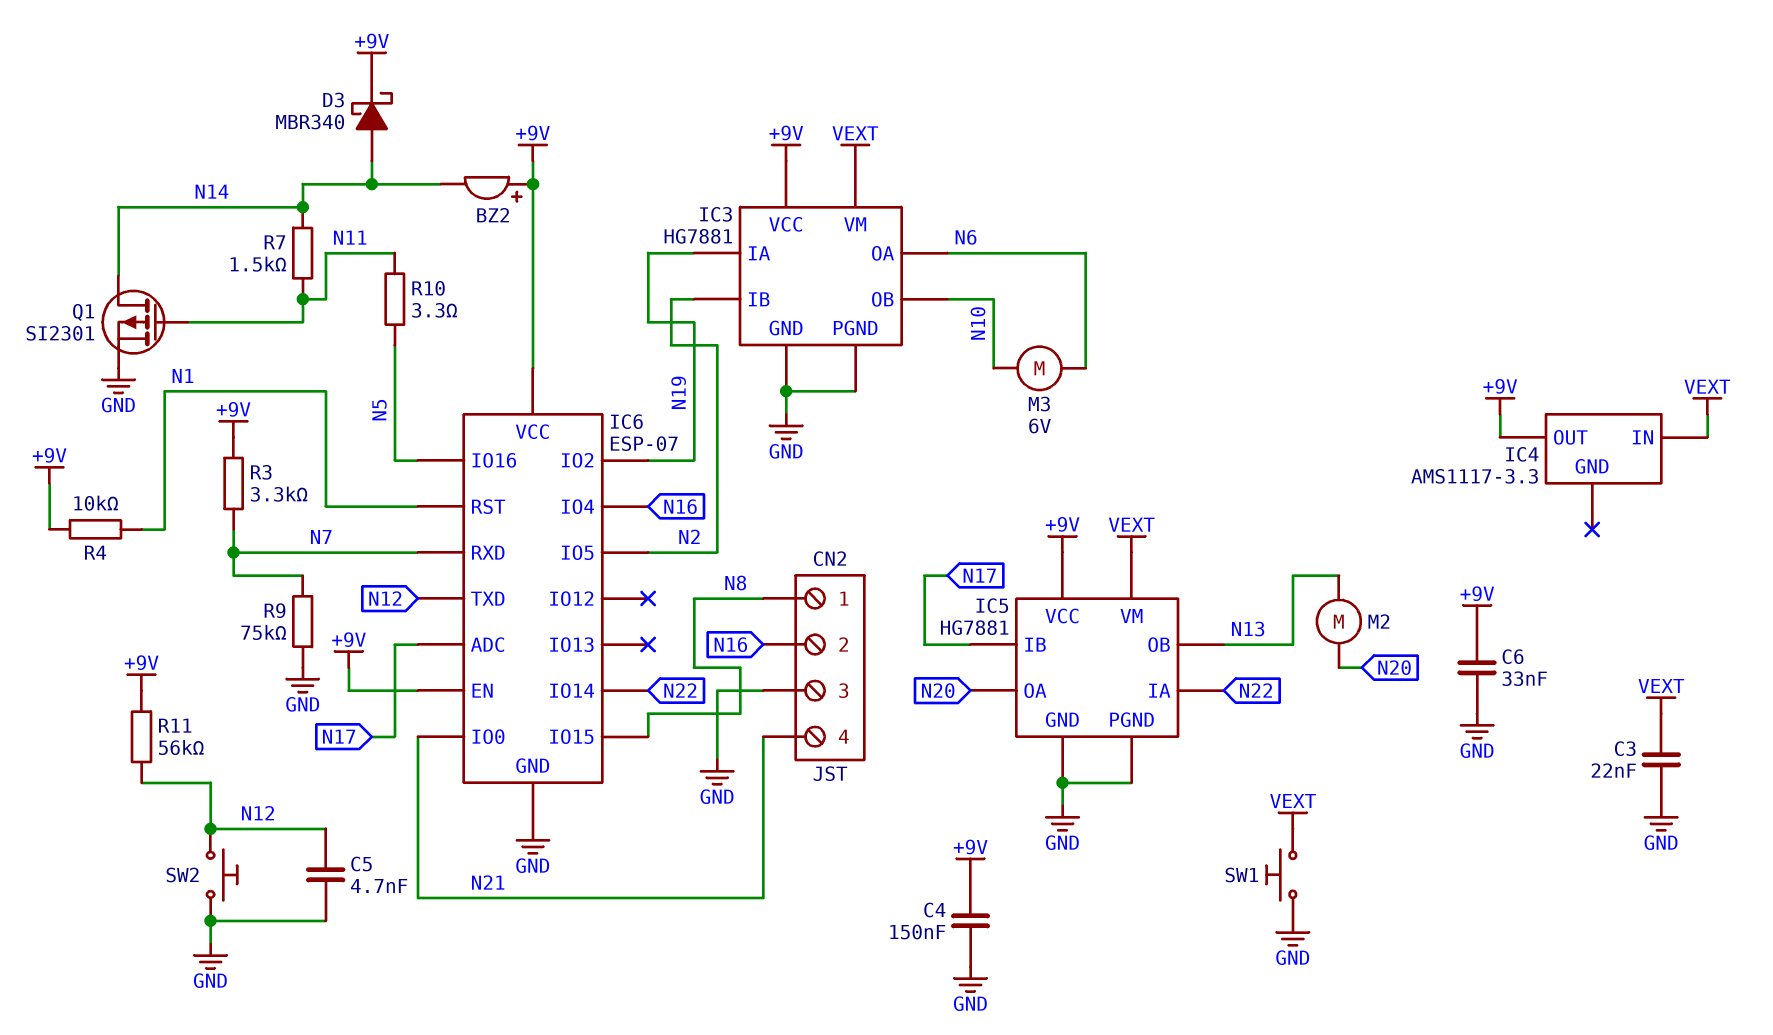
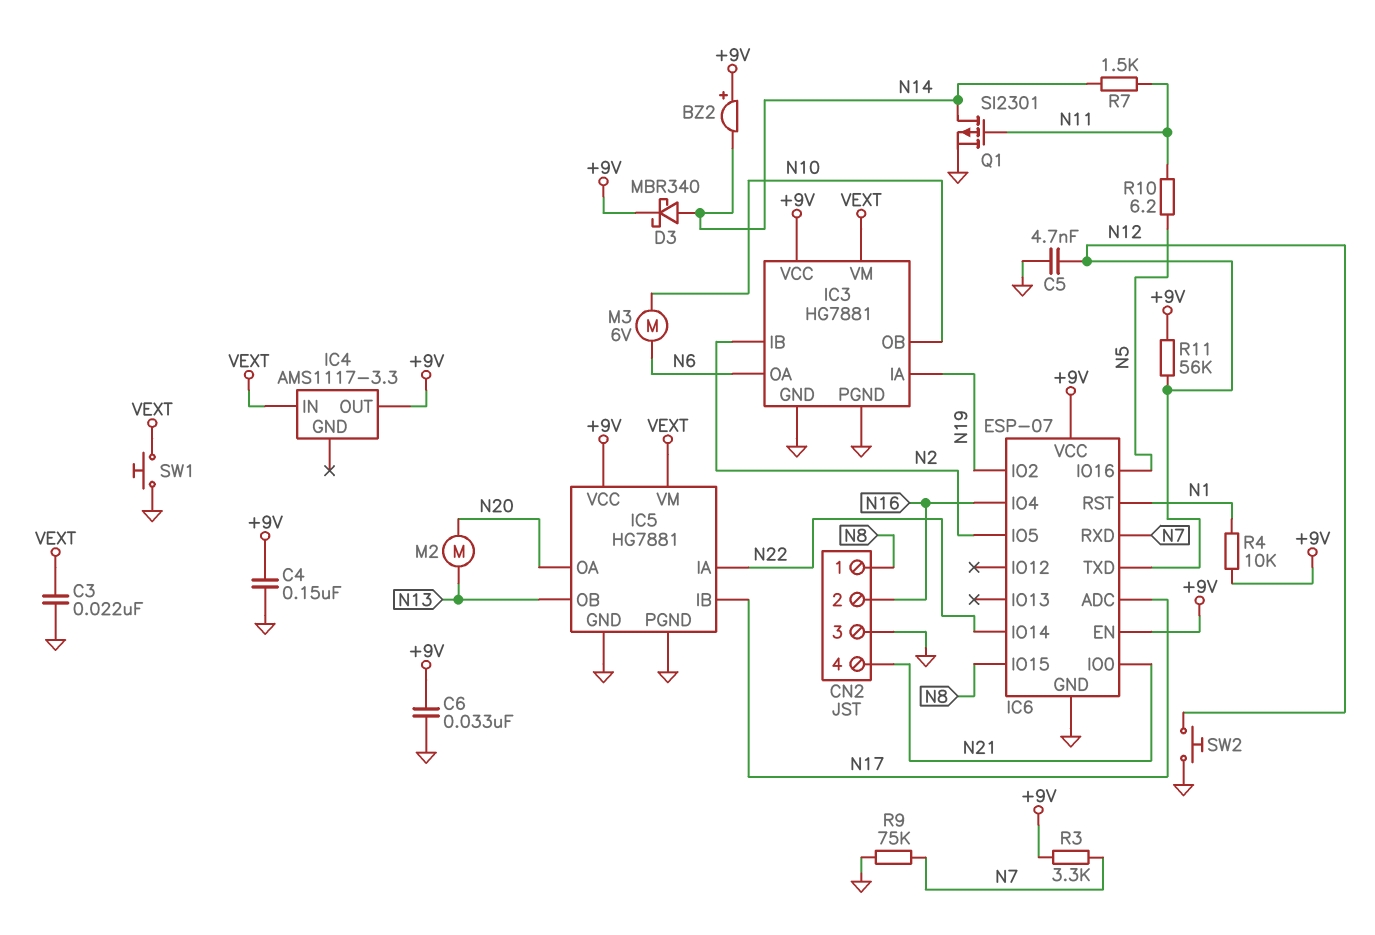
R10: 3.3 (N5, N11) -> 6.2 (N5, N11)

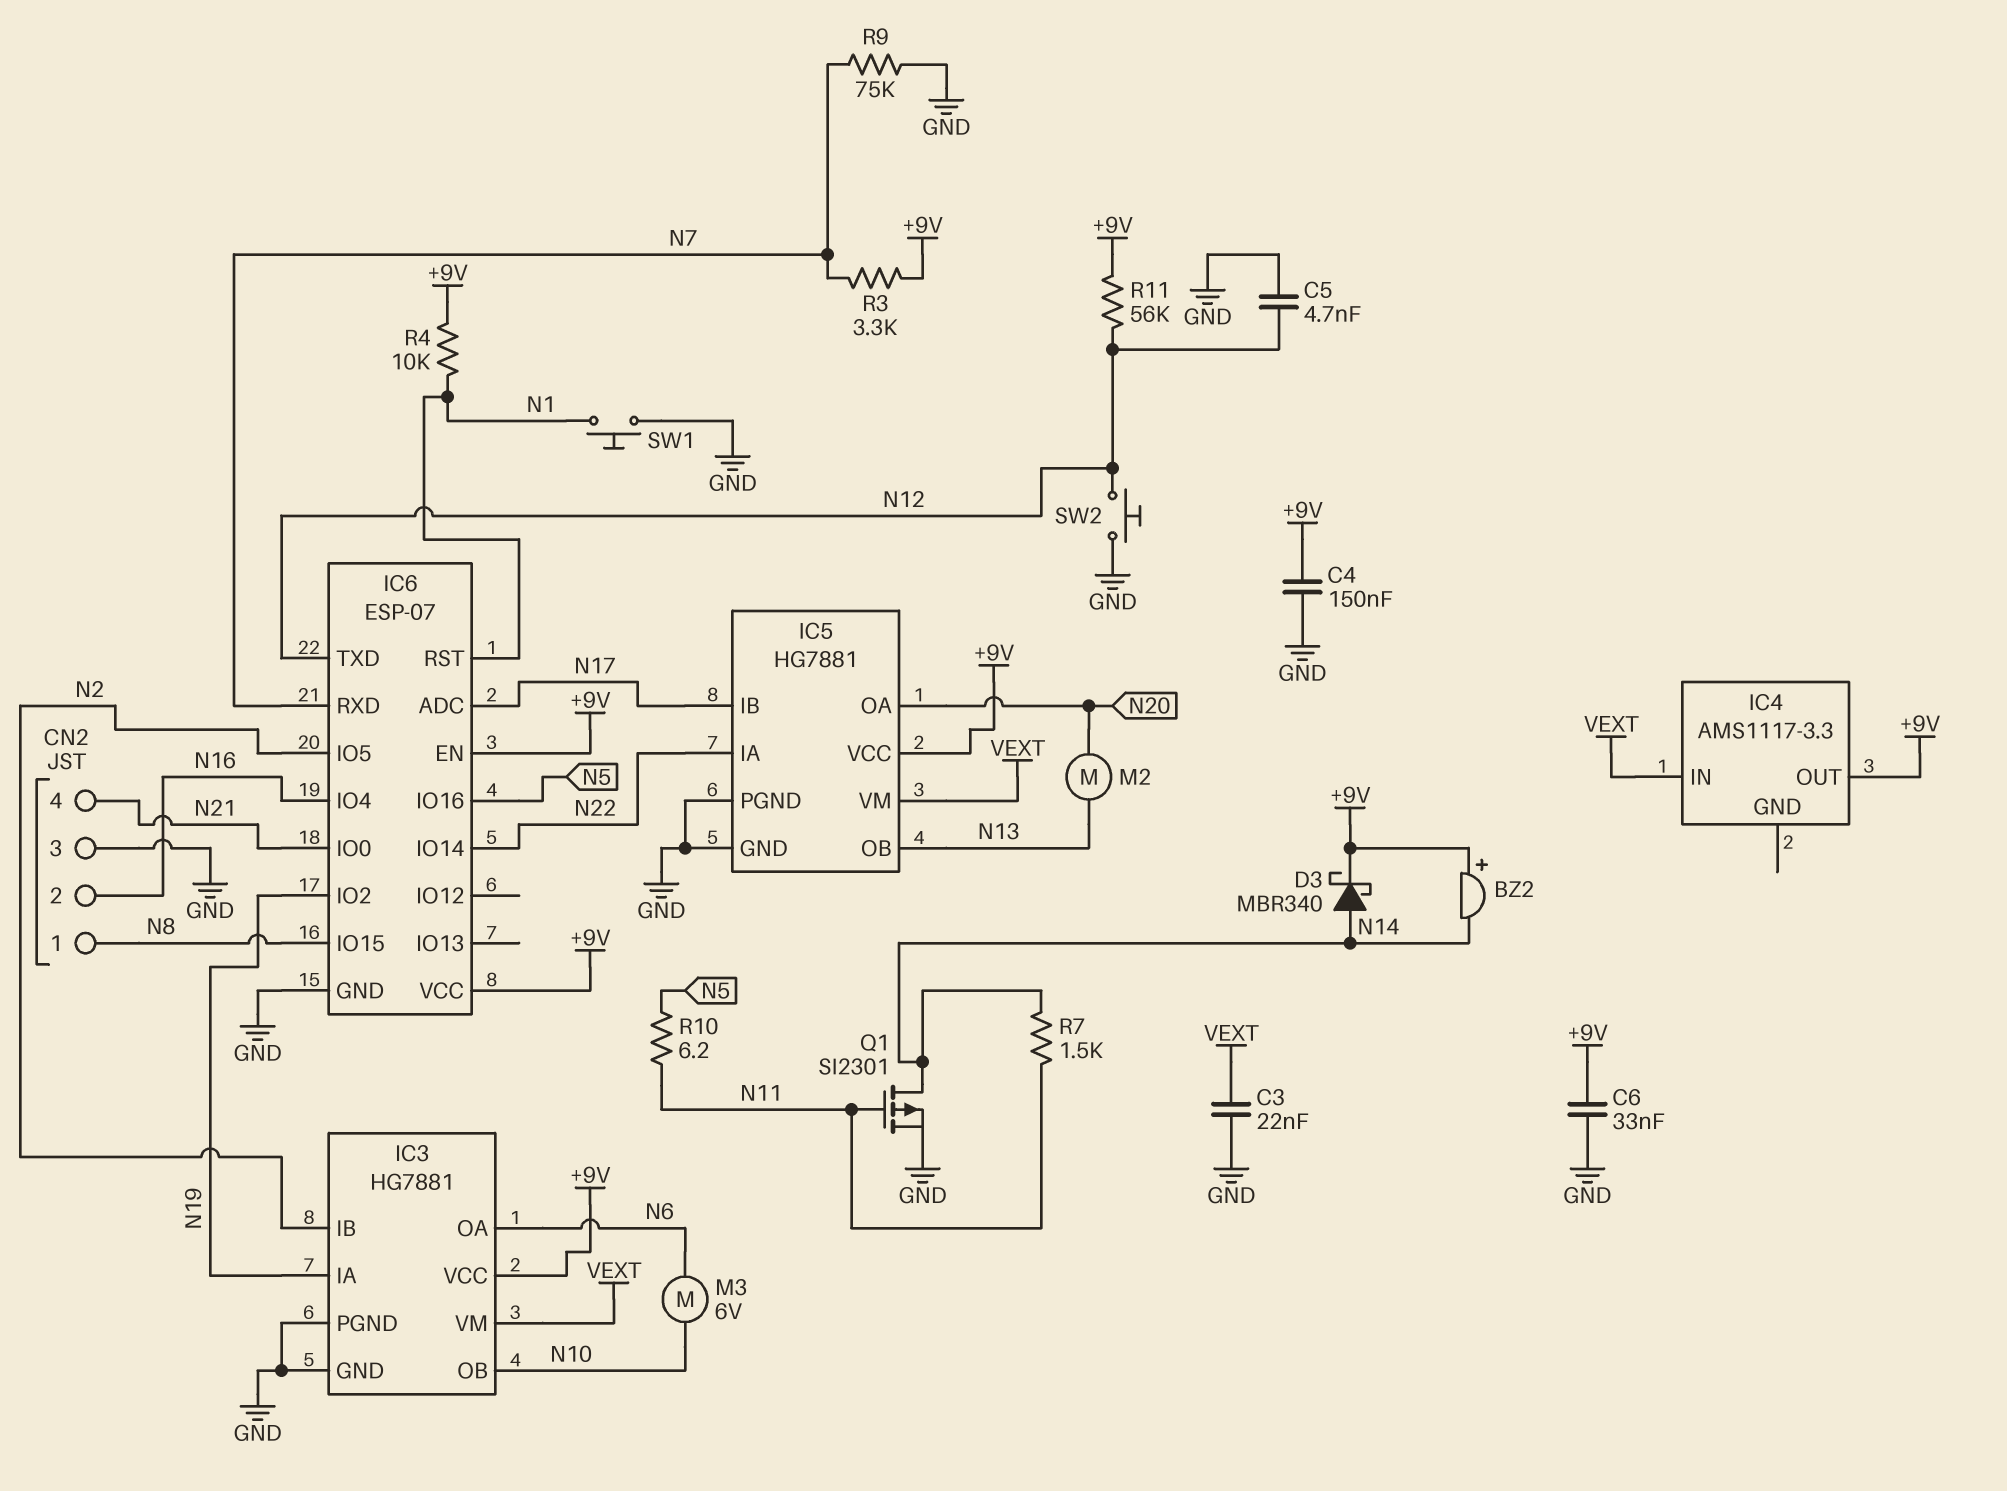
SW1: button (GND, VEXT) -> button (GND, N1)

